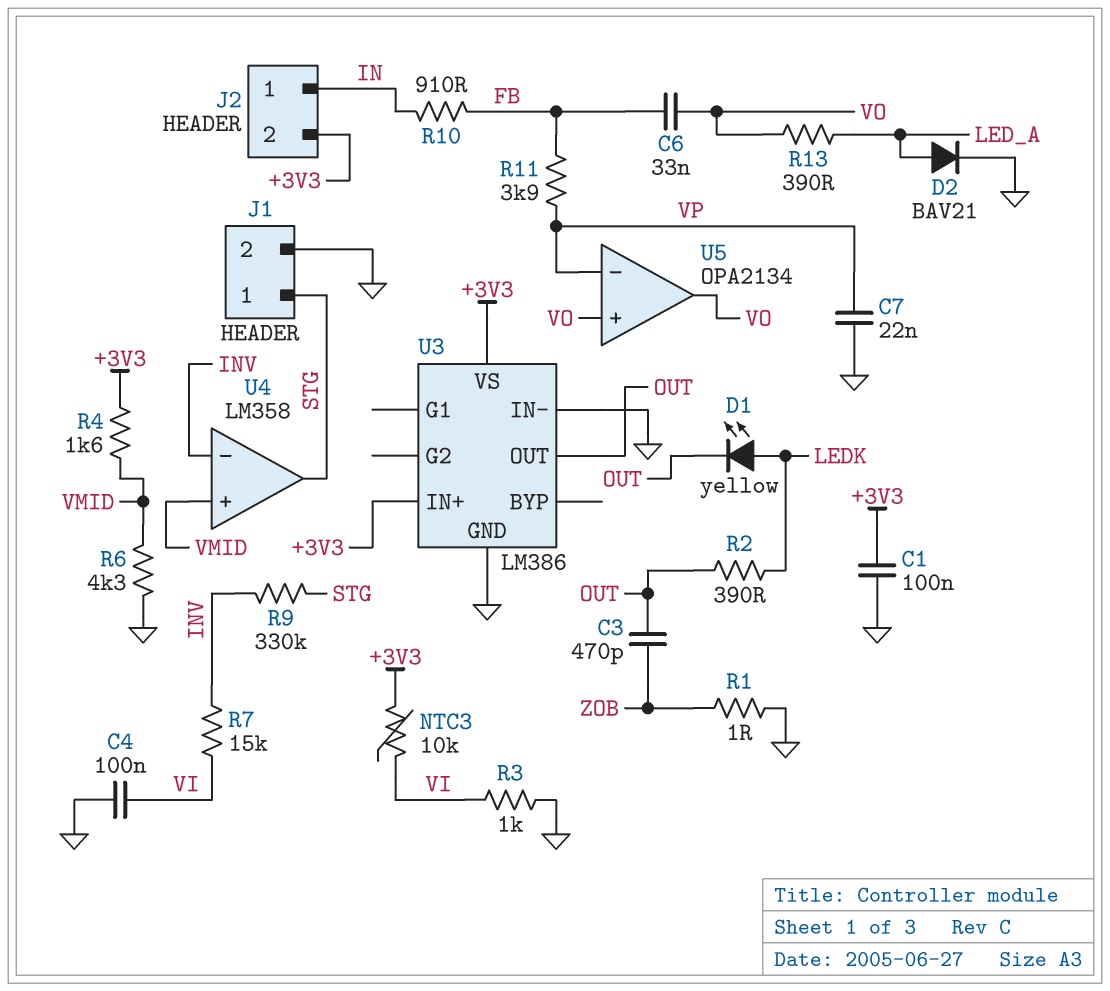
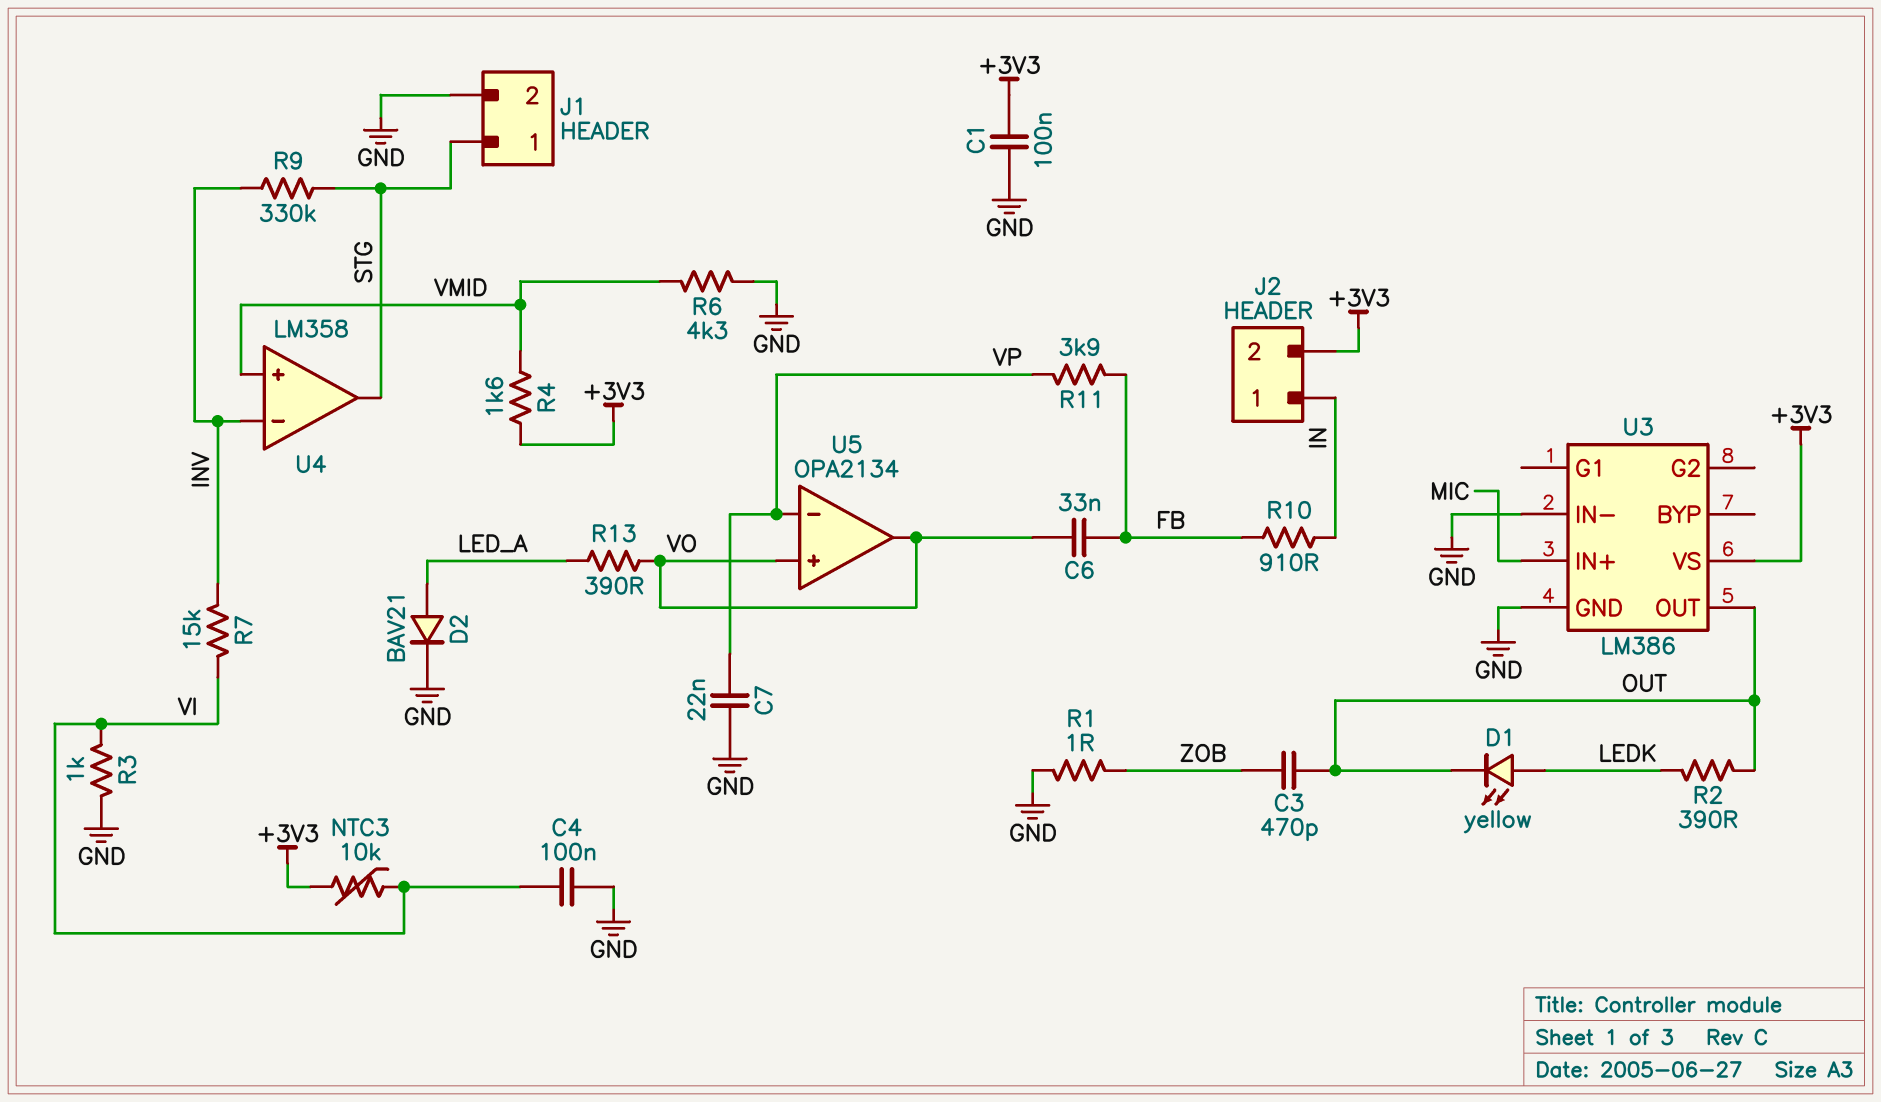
U3 pin IN+: +3V3 -> MIC

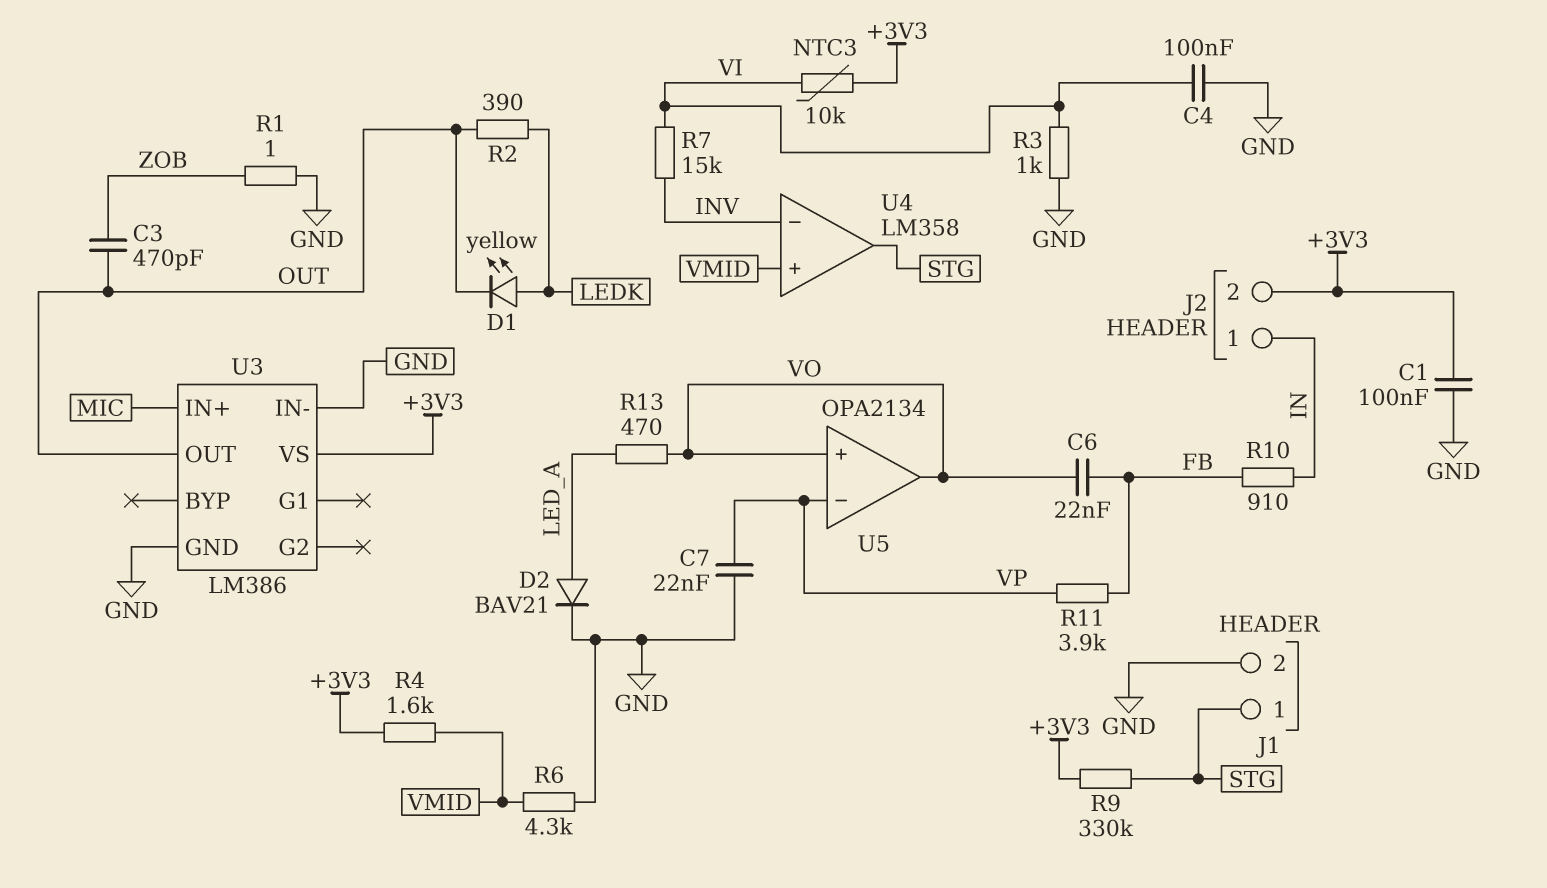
C6: 33nF (FB, VO) -> 22nF (FB, VO)
R9: 330k (INV, STG) -> 330k (+3V3, STG)
R13: 390 (LED_A, VO) -> 470 (LED_A, VO)

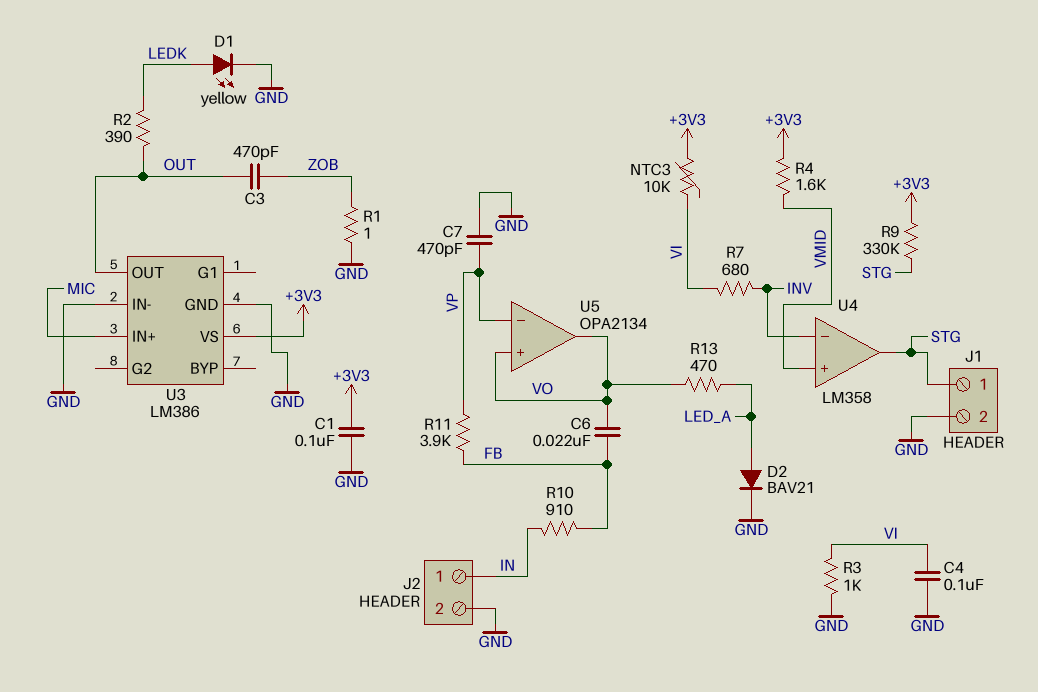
C7: 22nF (GND, VP) -> 470pF (GND, VP)
D1: LED yellow (A LEDK, K OUT) -> LED yellow (A LEDK, K GND)
J2 pin 2: +3V3 -> GND
R6: 4.3k (GND, VMID) -> none
R7: 15k (INV, VI) -> 680 (INV, VI)

